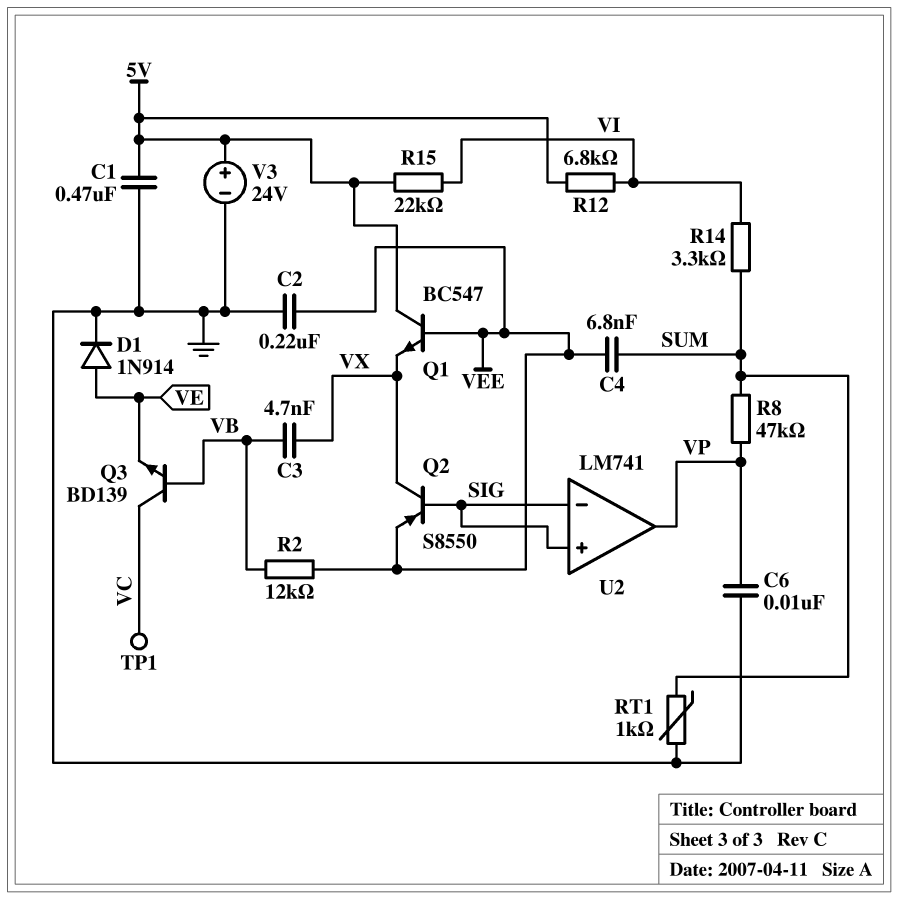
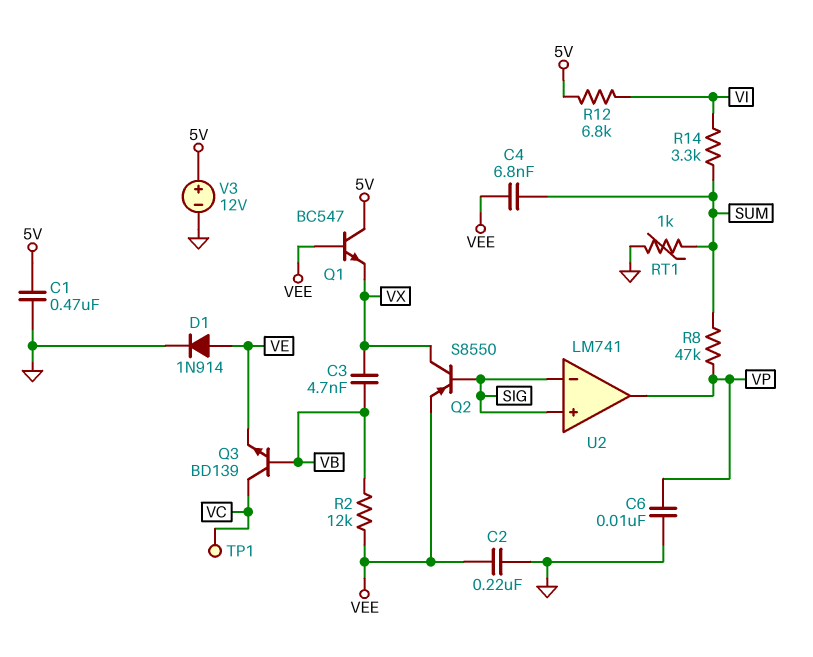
R15: 22k (5V, VI) -> none
V3: 24V (plus 5V, minus GND) -> 12V (plus 5V, minus GND)

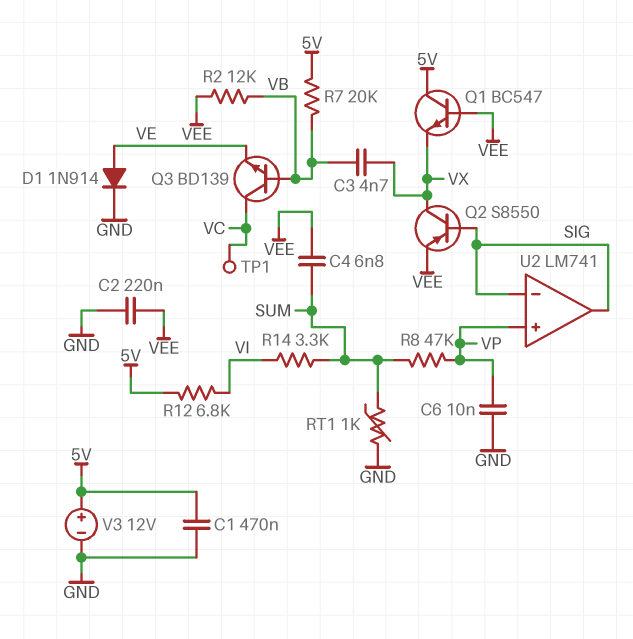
R7: none -> 20k (5V, VB)
U2 pin in+: SIG -> VP
U2 pin out: VP -> SIG

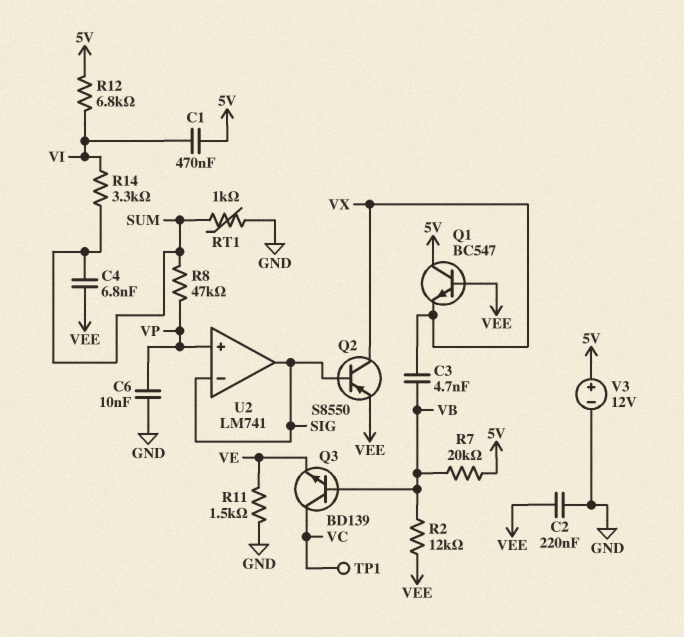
C1: 470nF (5V, GND) -> 470nF (5V, VI)
D1: diode 1N914 (A VE, K GND) -> none
R11: none -> 1.5k (GND, VE)

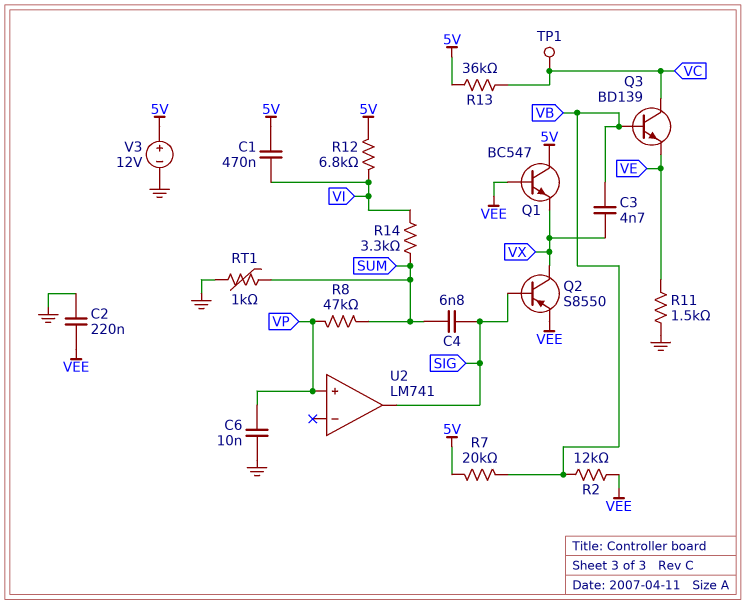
C4: 6.8nF (SUM, VEE) -> 6.8nF (SIG, SUM)
R13: none -> 36k (5V, VC)
U2 pin in-: SIG -> none

